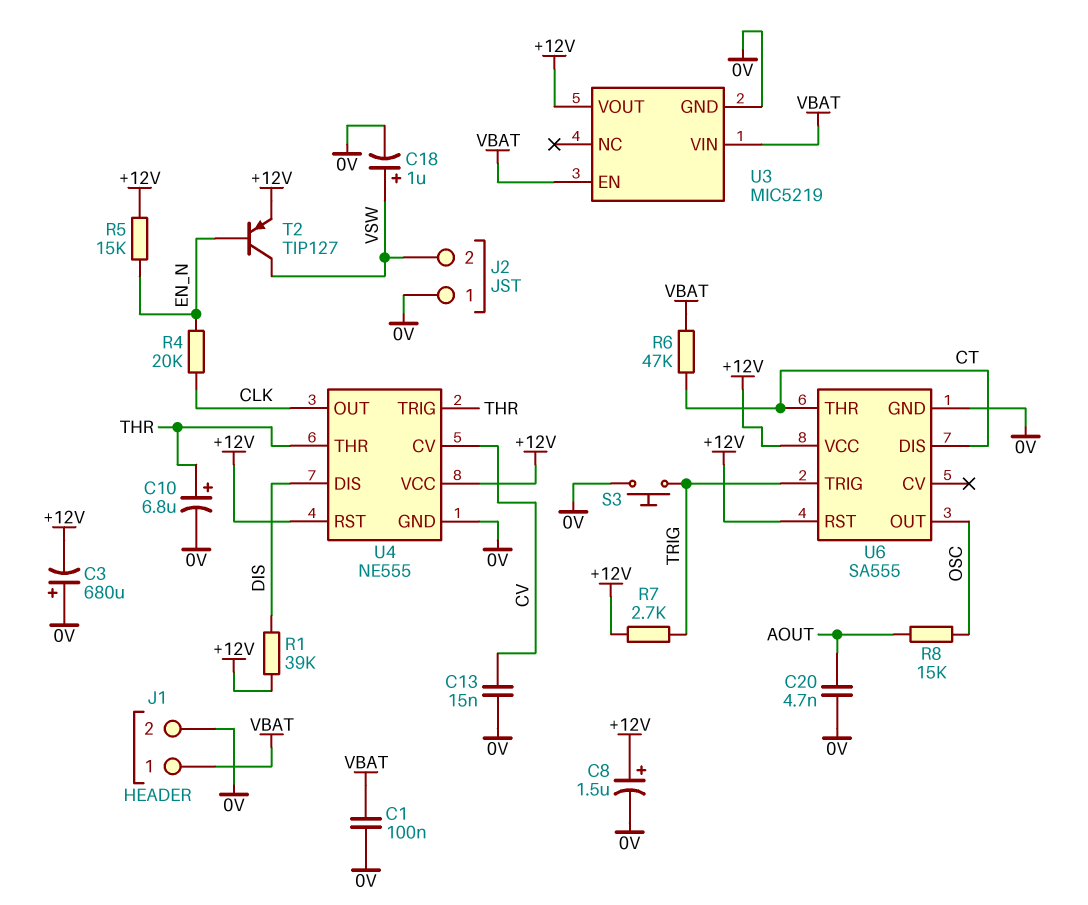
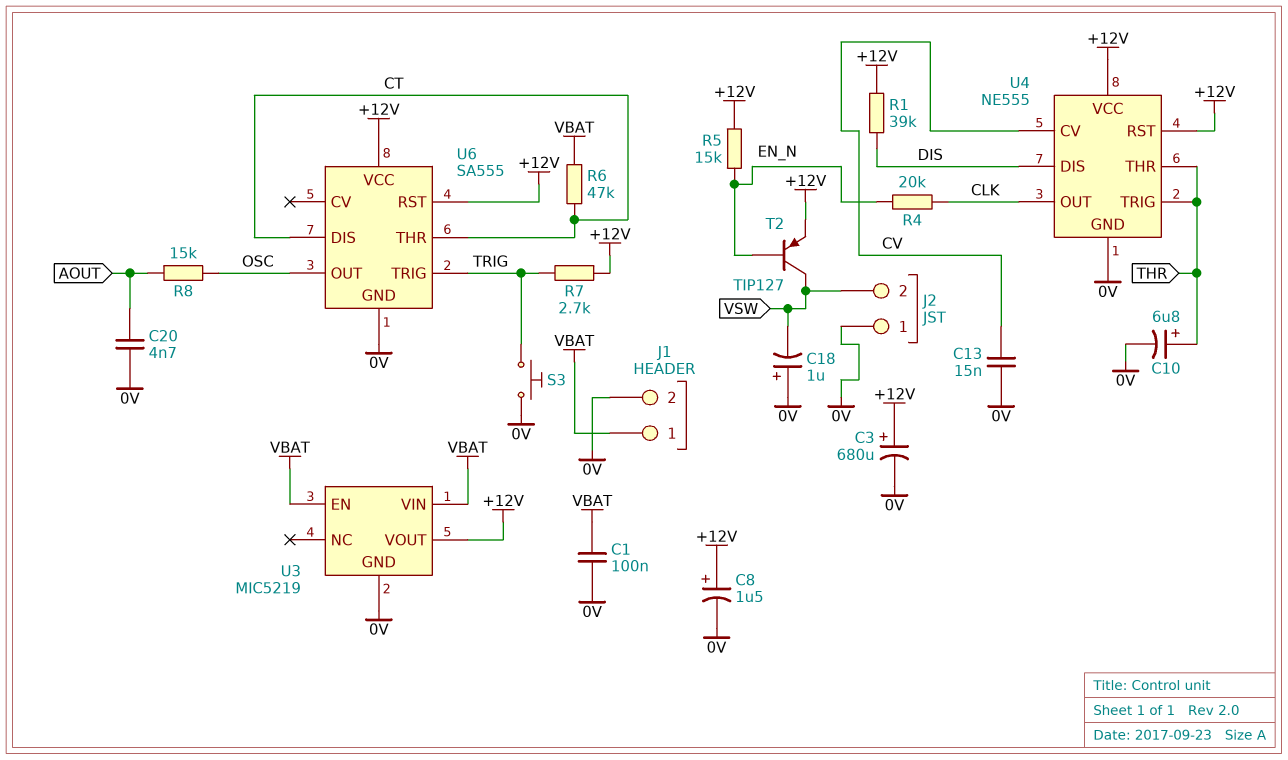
C3: 680uF (plus 0V, minus +12V) -> 680uF (plus +12V, minus 0V)
C18: 1uF (plus VSW, minus 0V) -> 1uF (plus 0V, minus VSW)

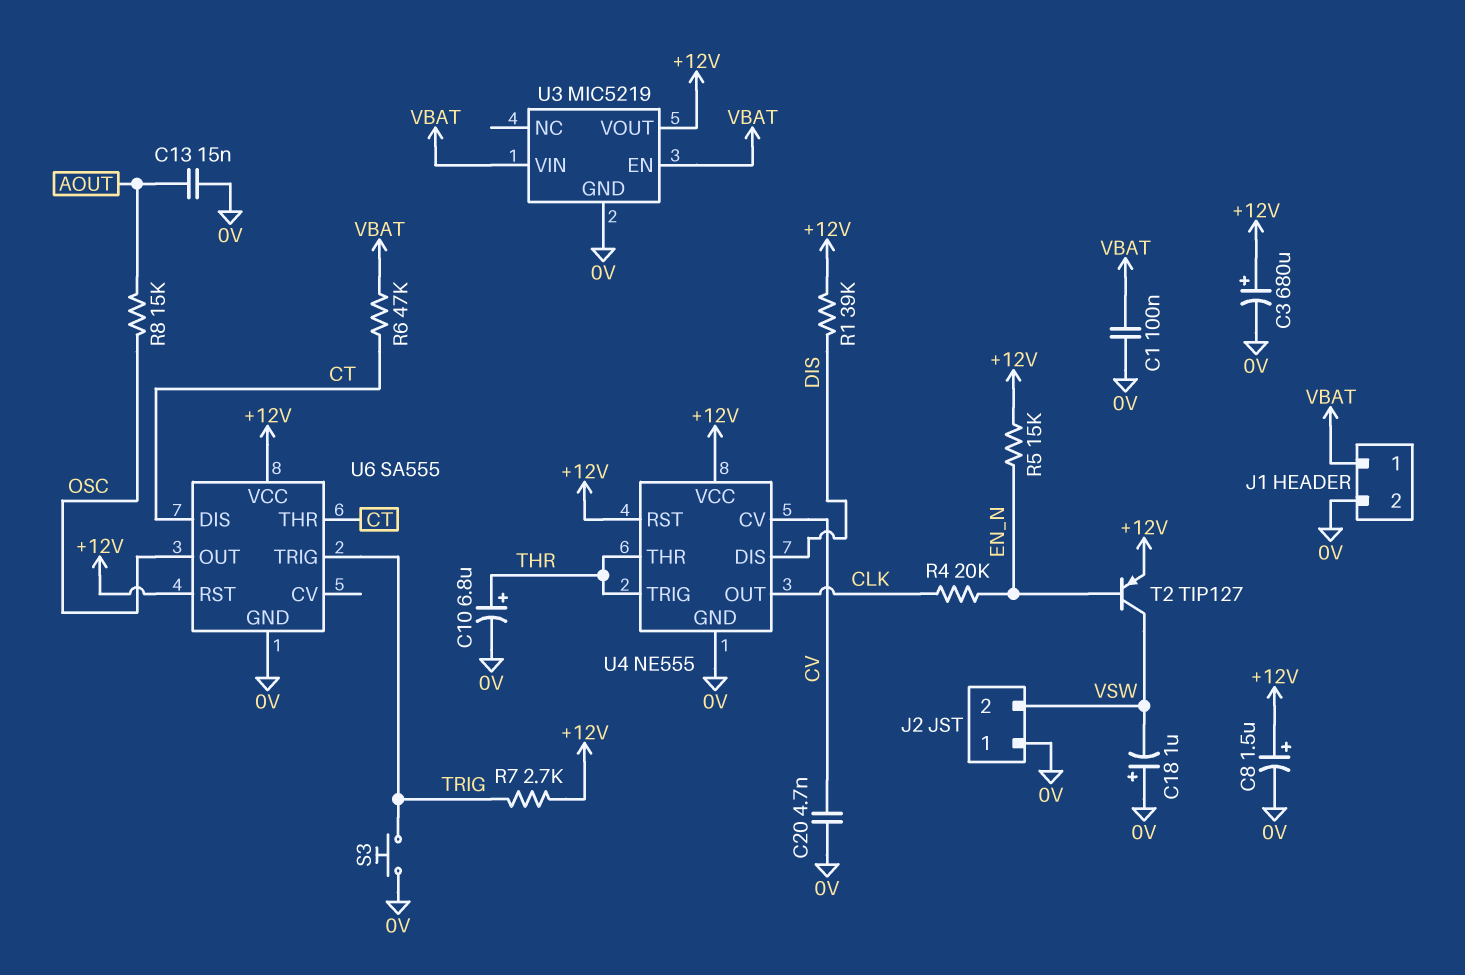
C13: 15nF (0V, CV) -> 15nF (0V, AOUT)
C20: 4.7nF (0V, AOUT) -> 4.7nF (0V, CV)

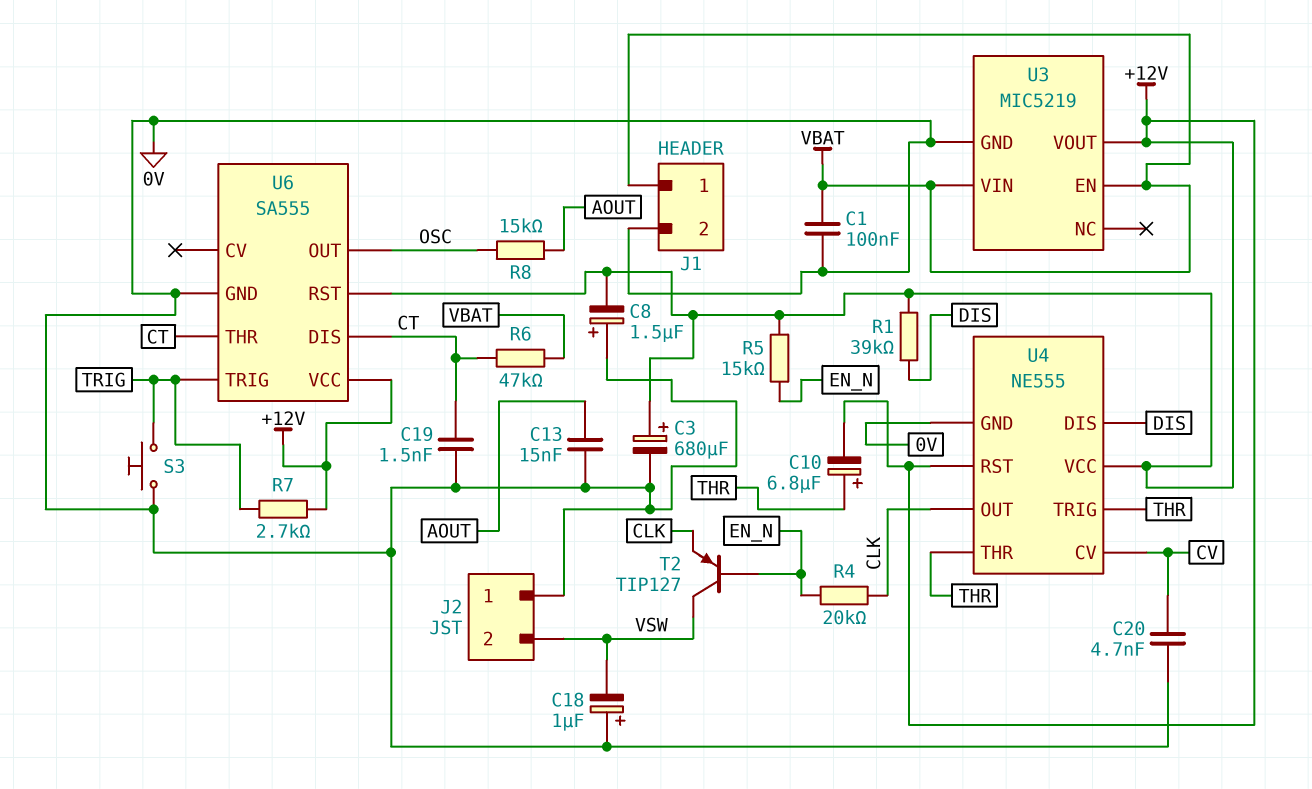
C8: 1.5uF (plus +12V, minus 0V) -> 1.5uF (plus 0V, minus +12V)
C10: 6.8uF (plus THR, minus 0V) -> 6.8uF (plus THR, minus +12V)
C19: none -> 1.5nF (0V, CT)
T2: PNP TIP127 (B EN_N, C VSW, E +12V) -> PNP TIP127 (B EN_N, C VSW, E CLK)

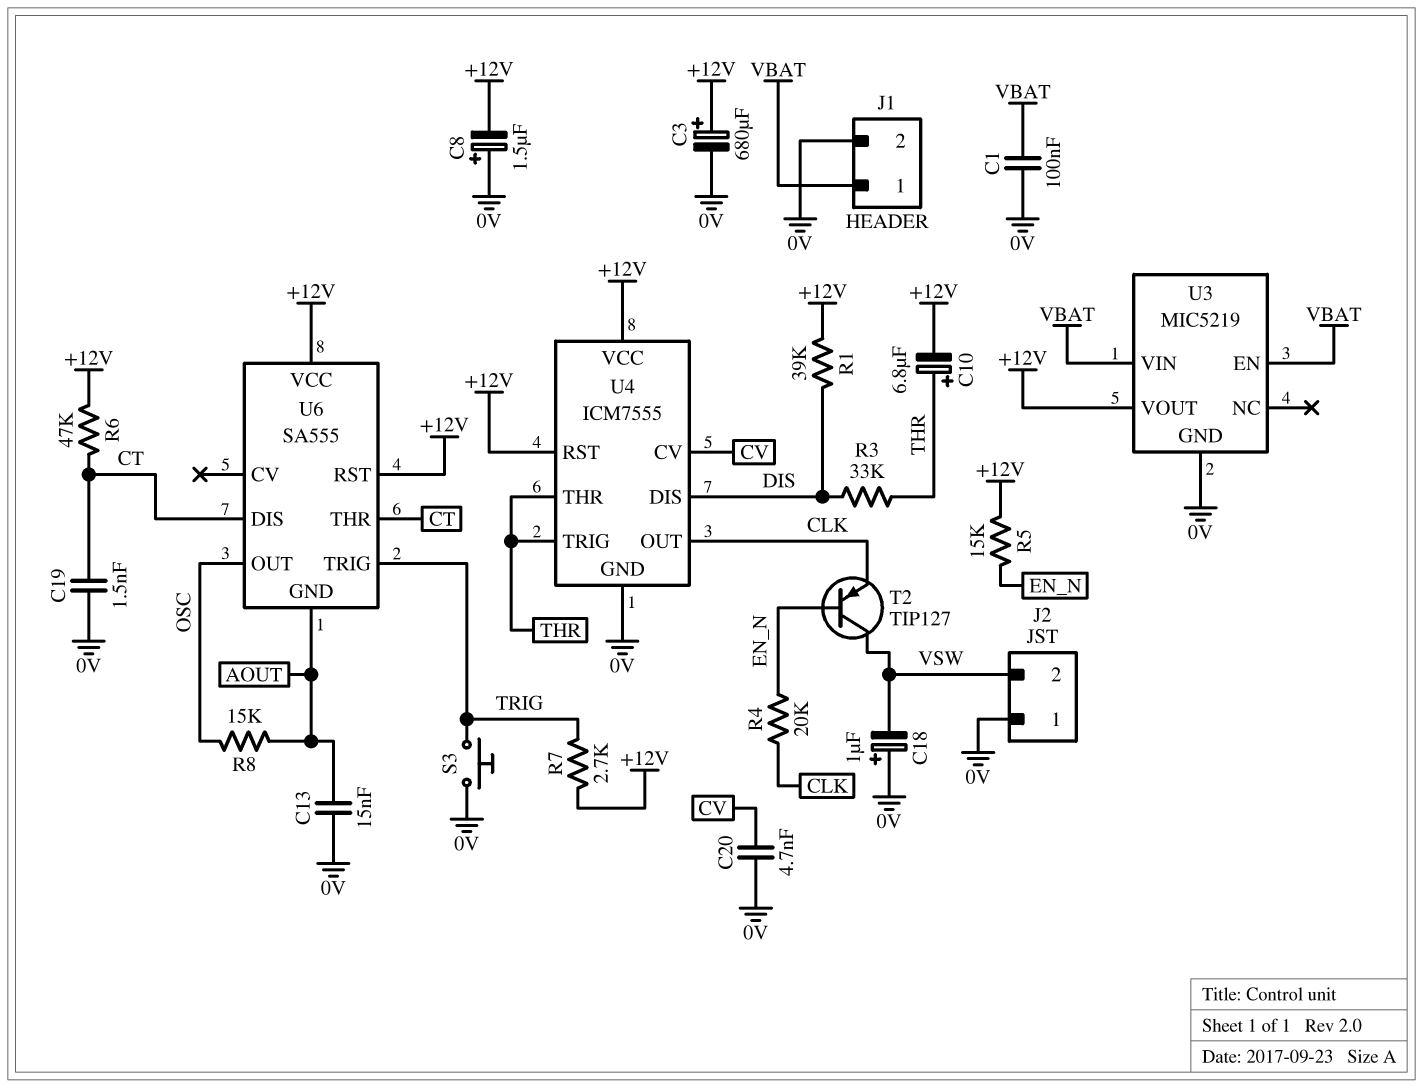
R3: none -> 33k (DIS, THR)
R6: 47k (CT, VBAT) -> 47k (+12V, CT)
U4: NE555 -> ICM7555
U6 pin GND: 0V -> AOUT

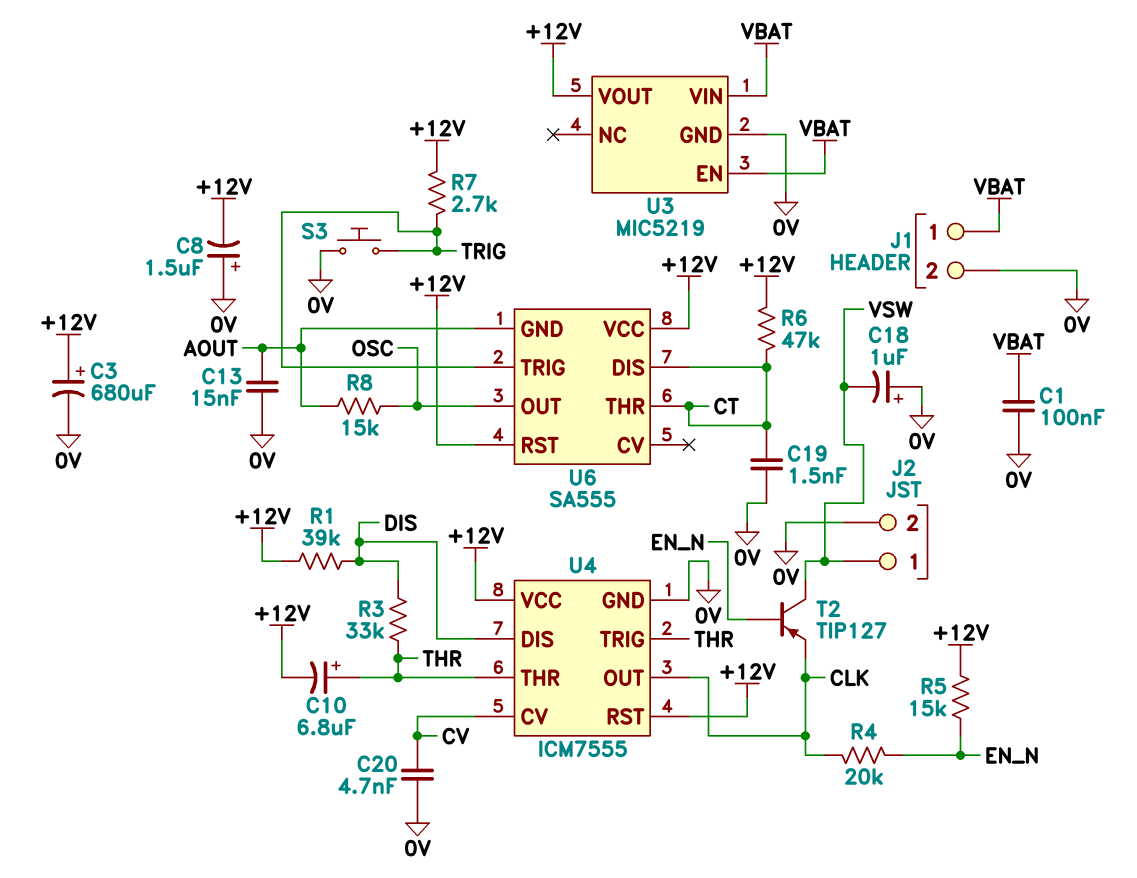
J2 pin 1: 0V -> VSW
J2 pin 2: VSW -> 0V

